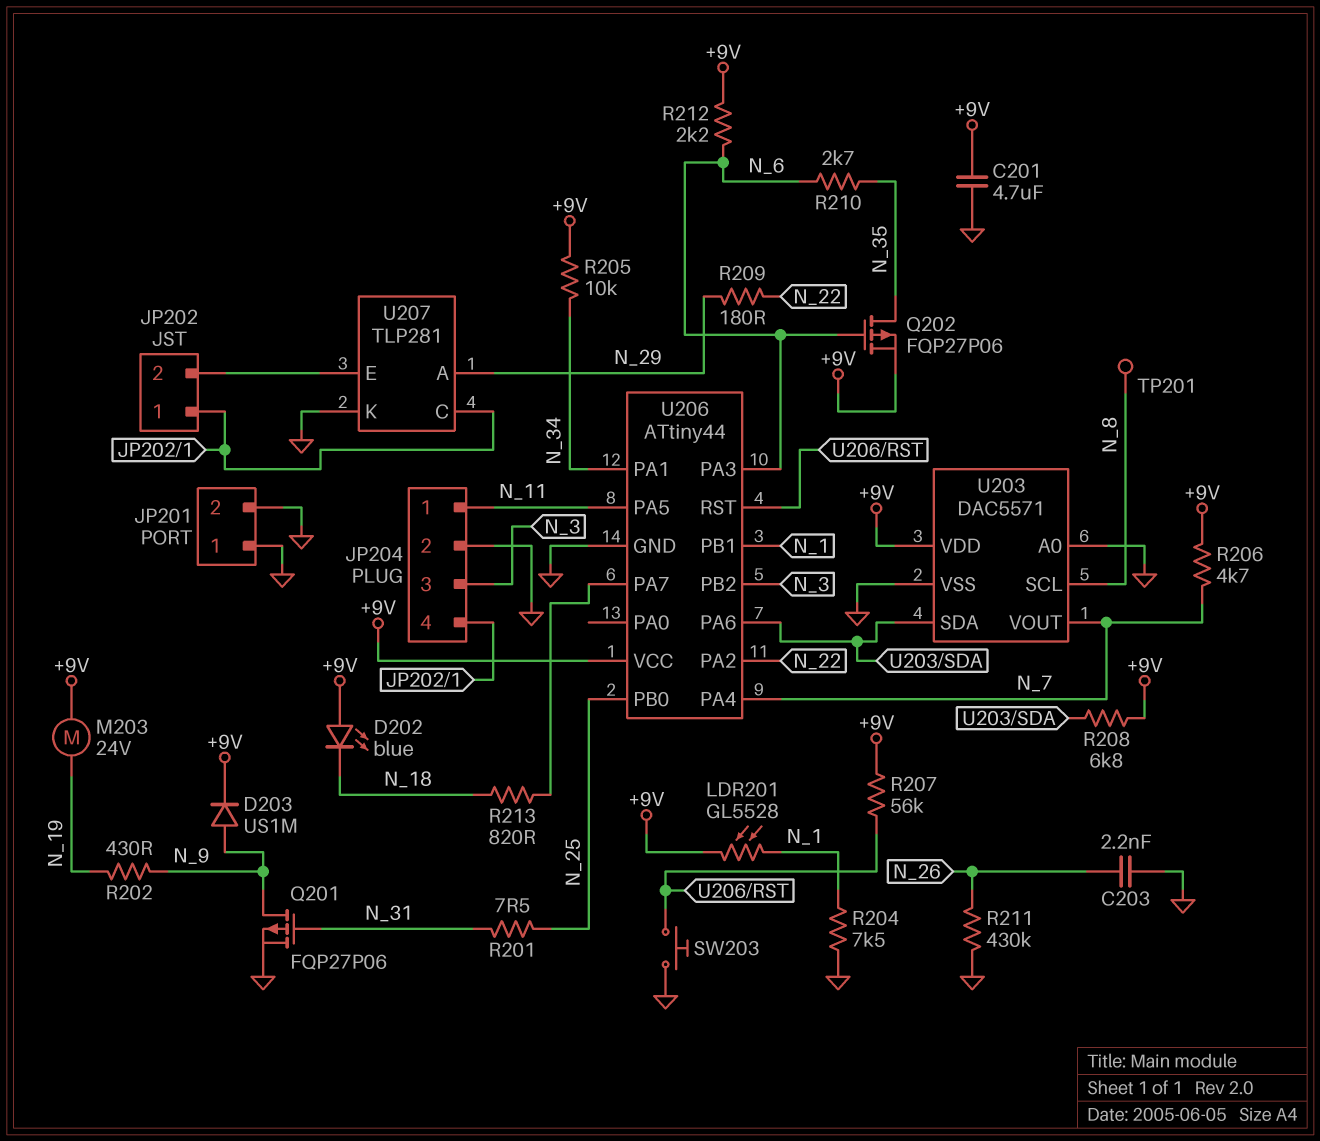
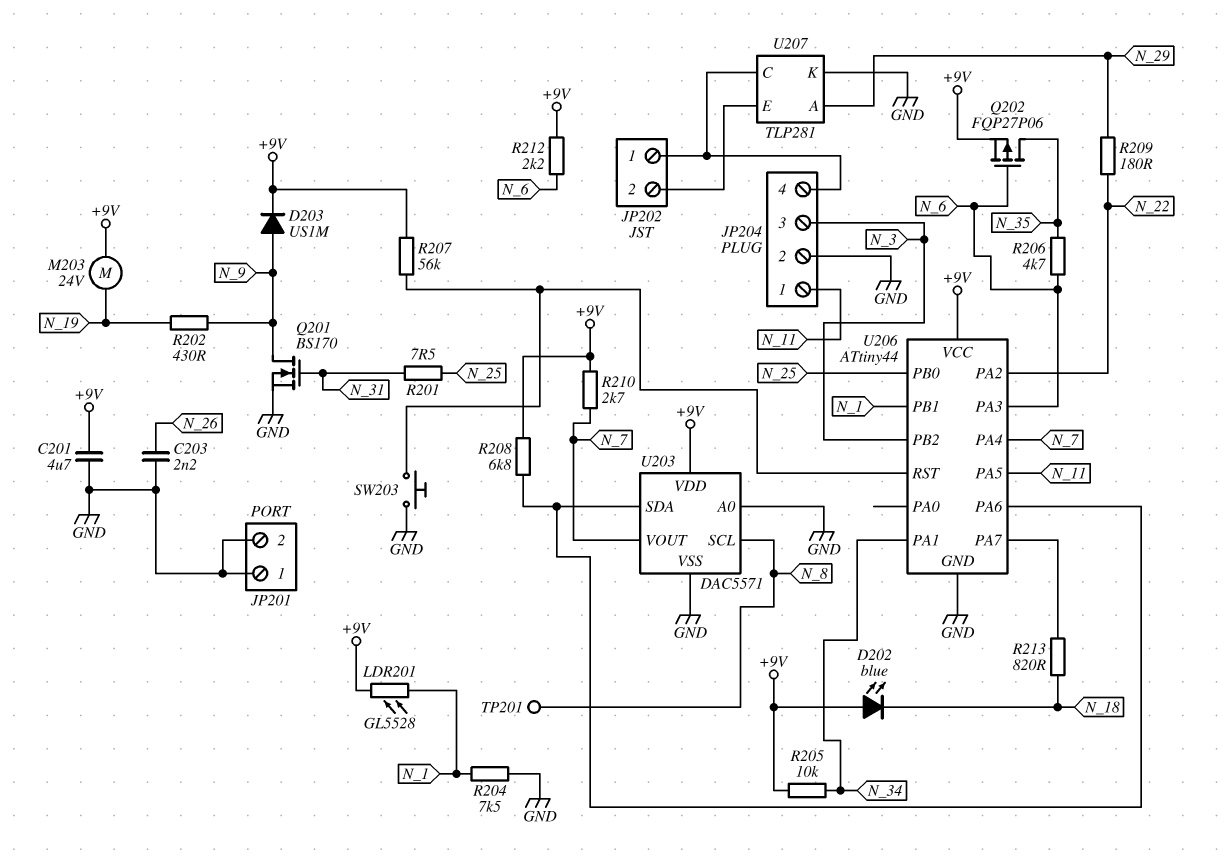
Q201: PMOS FQP27P06 (G N_31, D N_9, S GND) -> NMOS BS170 (G N_31, D N_9, S GND)
R206: 4.7k (+9V, N_7) -> 4.7k (N_6, N_35)
R210: 2.7k (N_6, N_35) -> 2.7k (+9V, N_7)
R211: 430k (GND, N_26) -> none

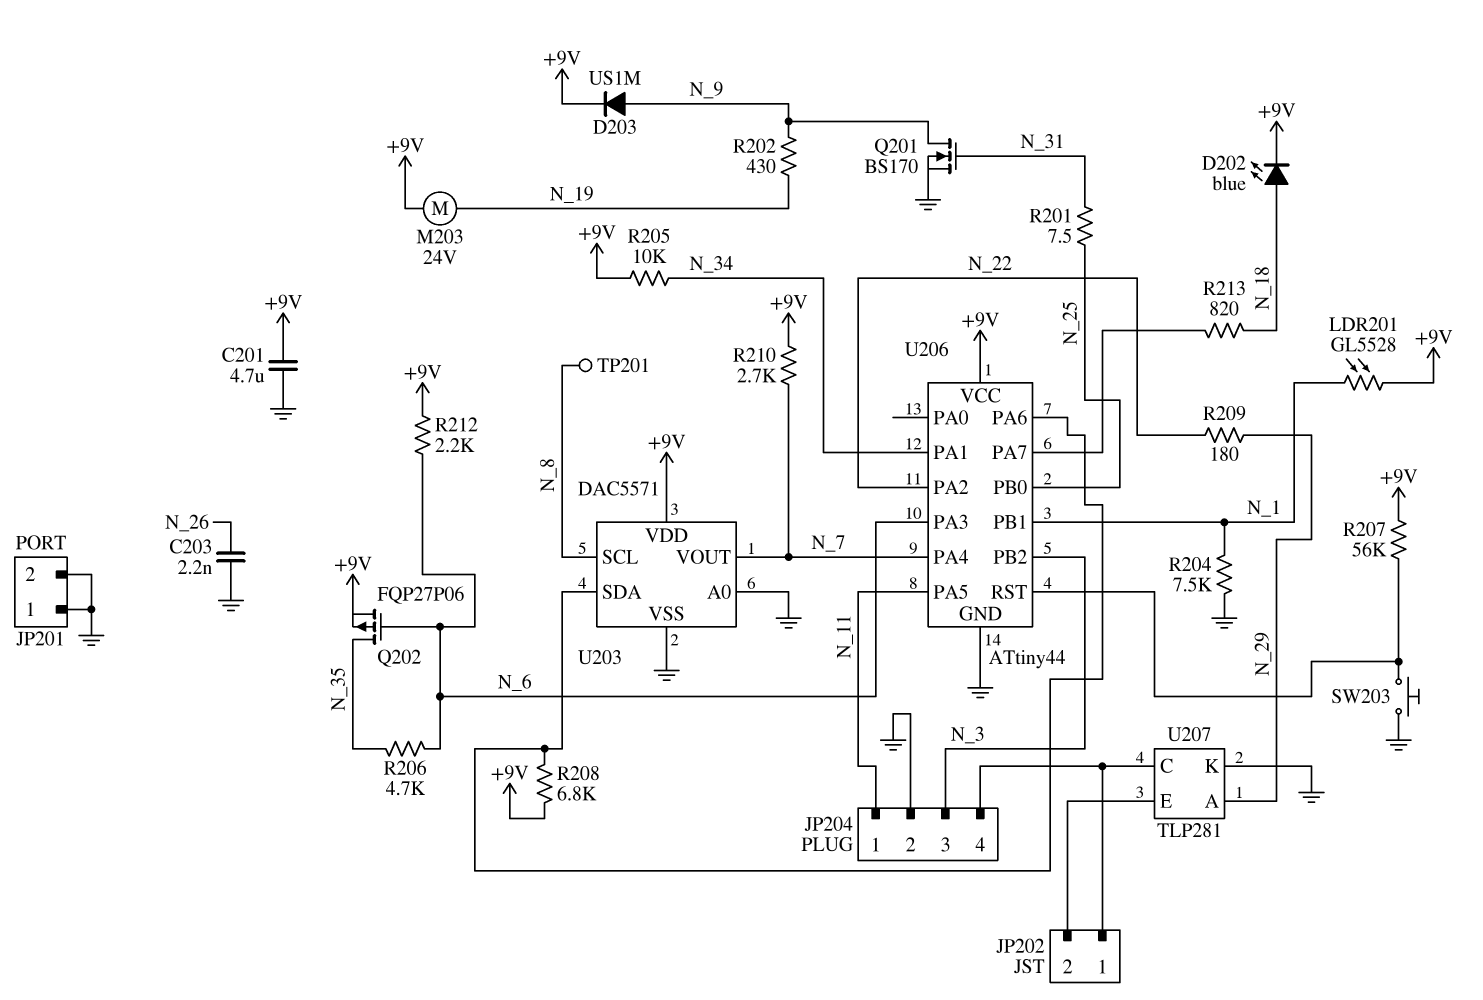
D202: LED blue (A +9V, K N_18) -> LED blue (A N_18, K +9V)

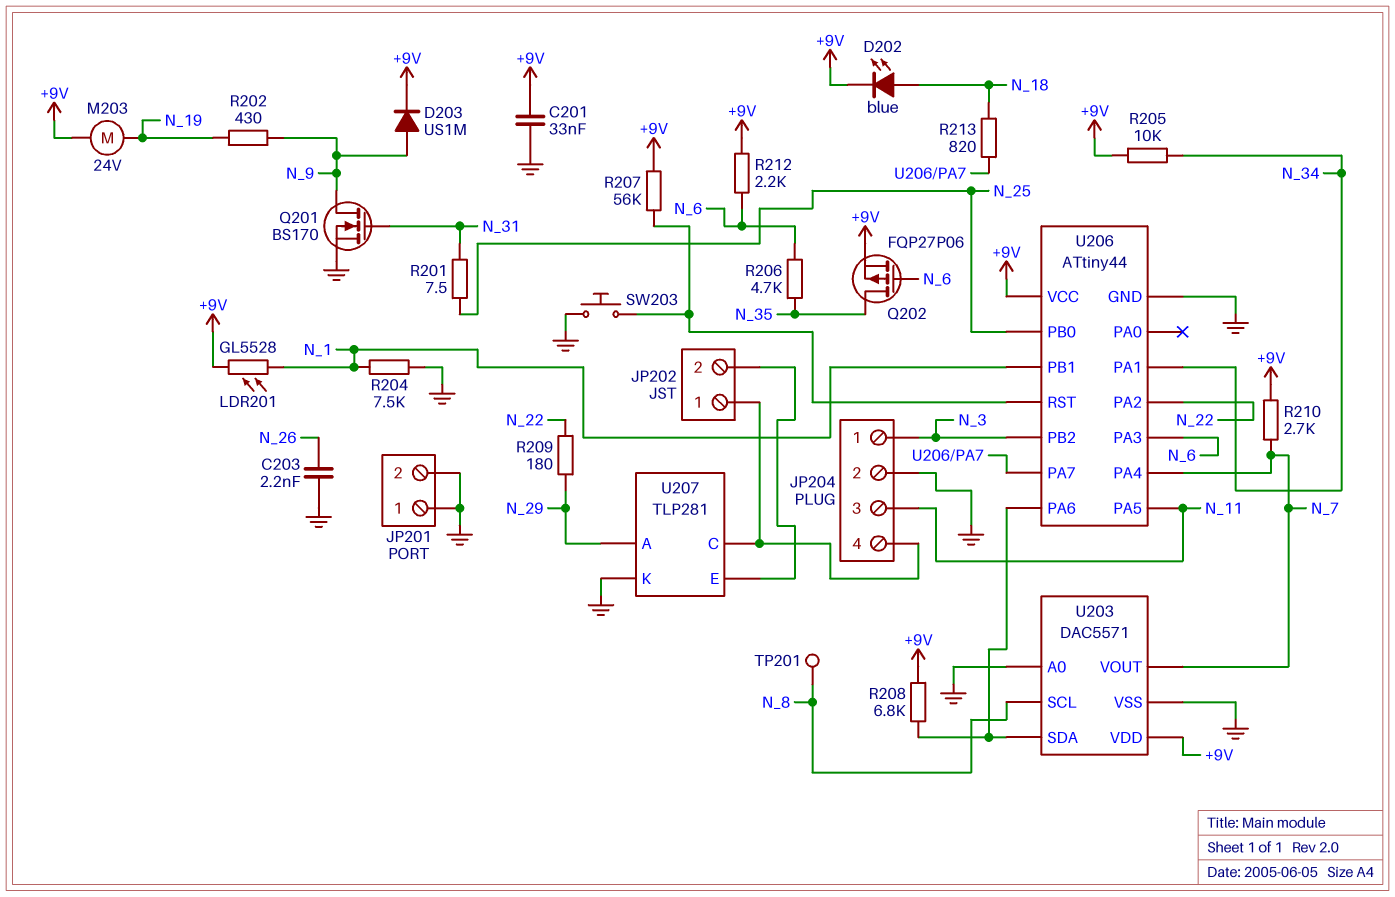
C201: 4.7uF (+9V, GND) -> 33nF (+9V, GND)
JP204 pin 1: N_11 -> N_3
JP204 pin 3: N_3 -> N_11

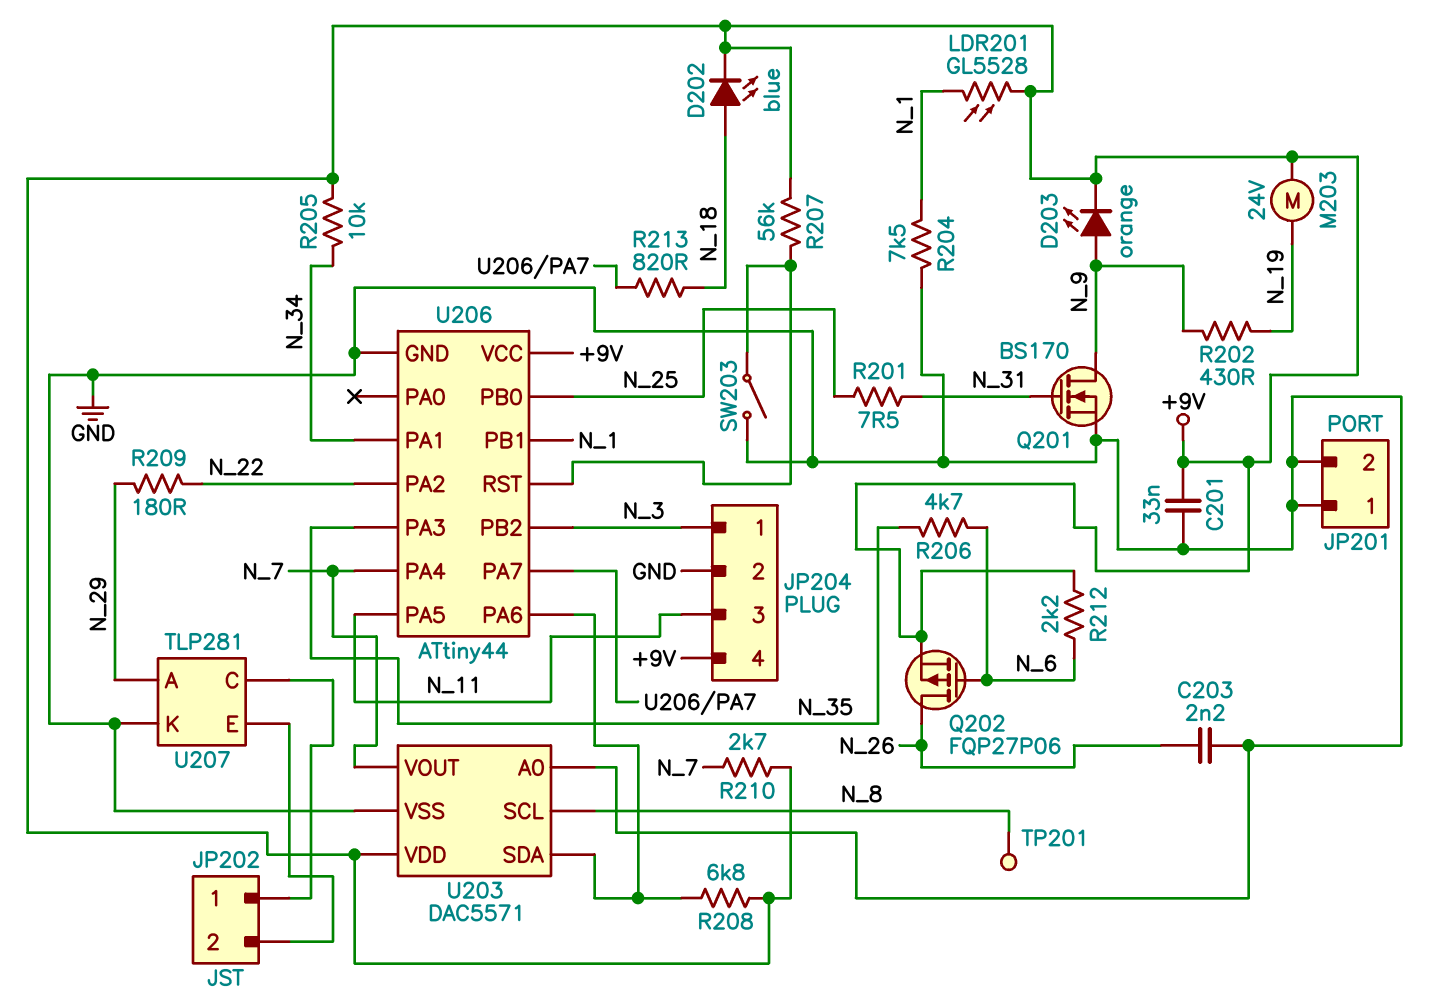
D203: diode US1M (A N_9, K +9V) -> LED orange (A N_9, K +9V)
JP204 pin 4: JP202/1 -> +9V
Q202: PMOS FQP27P06 (G N_6, D N_35, S +9V) -> PMOS FQP27P06 (G N_6, D N_26, S +9V)
SW203: button (GND, U206/RST) -> switch (GND, U206/RST)
U206 pin PA3: N_6 -> N_35

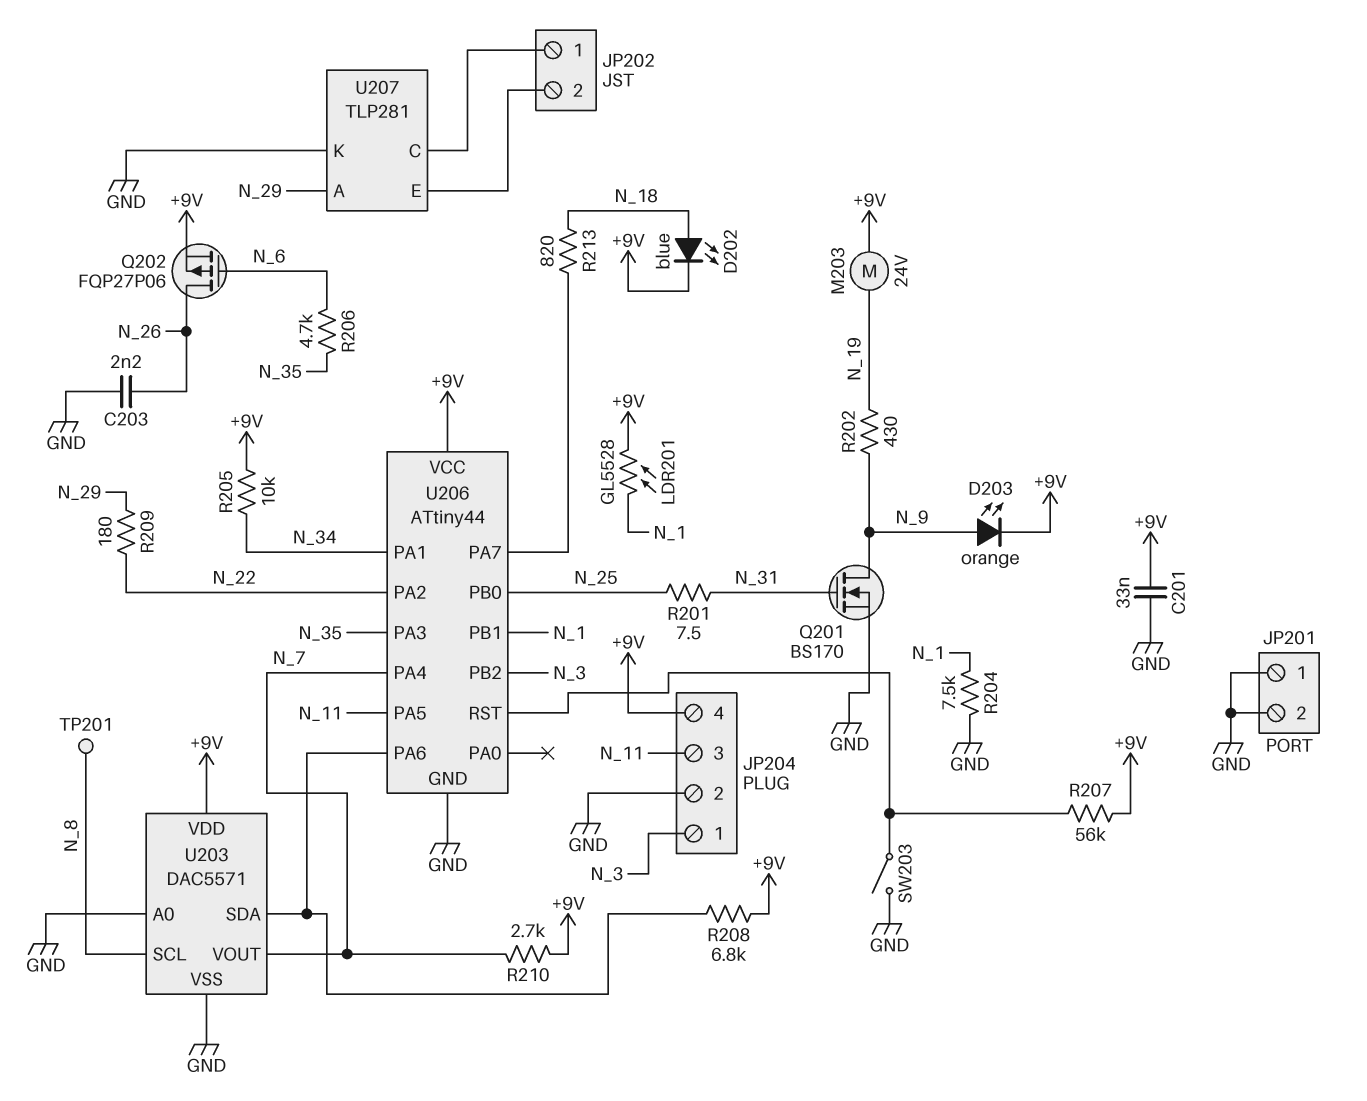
R212: 2.2k (+9V, N_6) -> none

